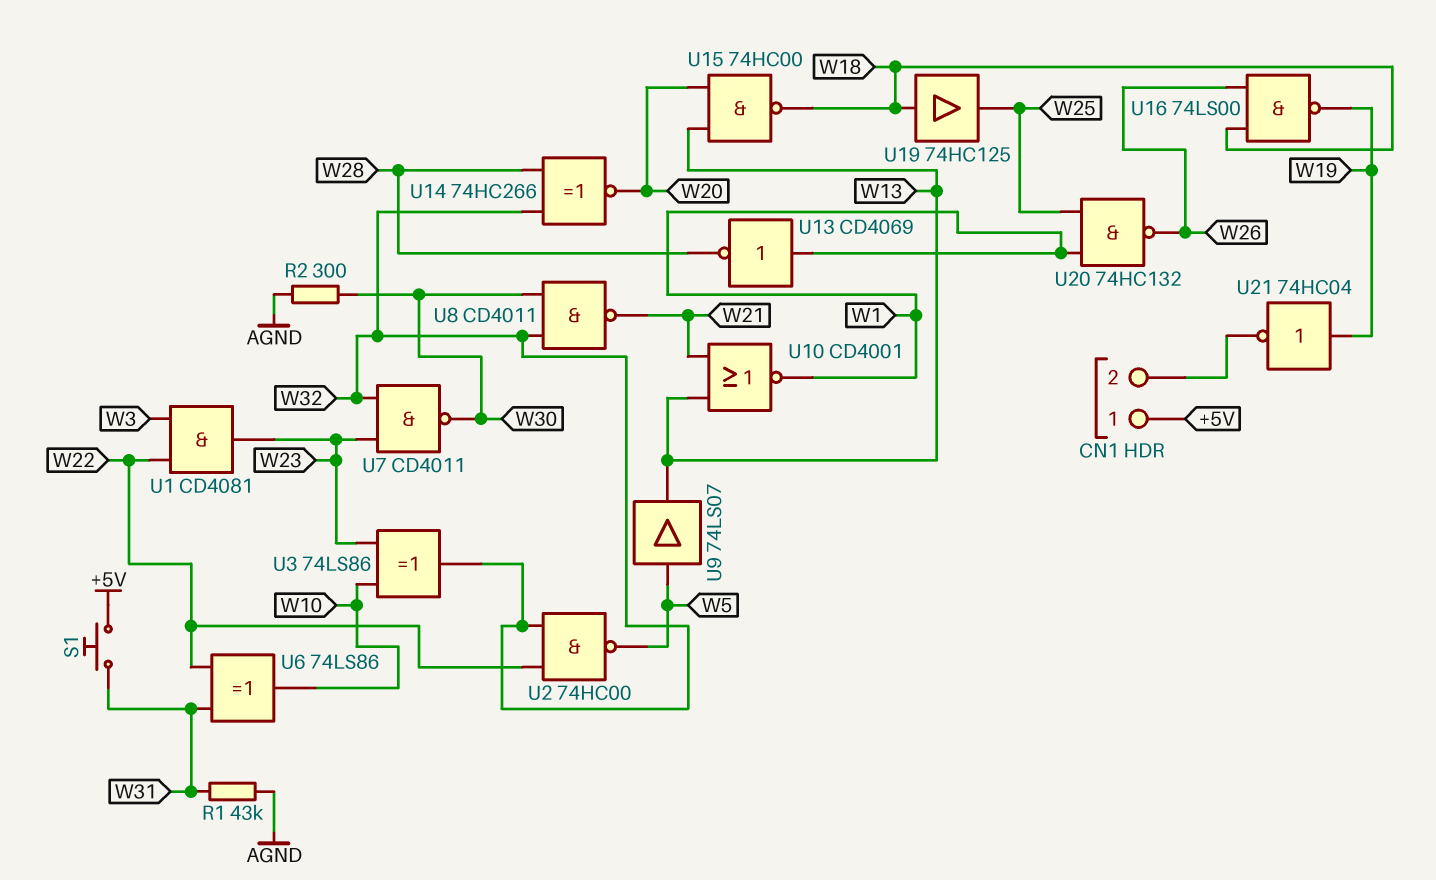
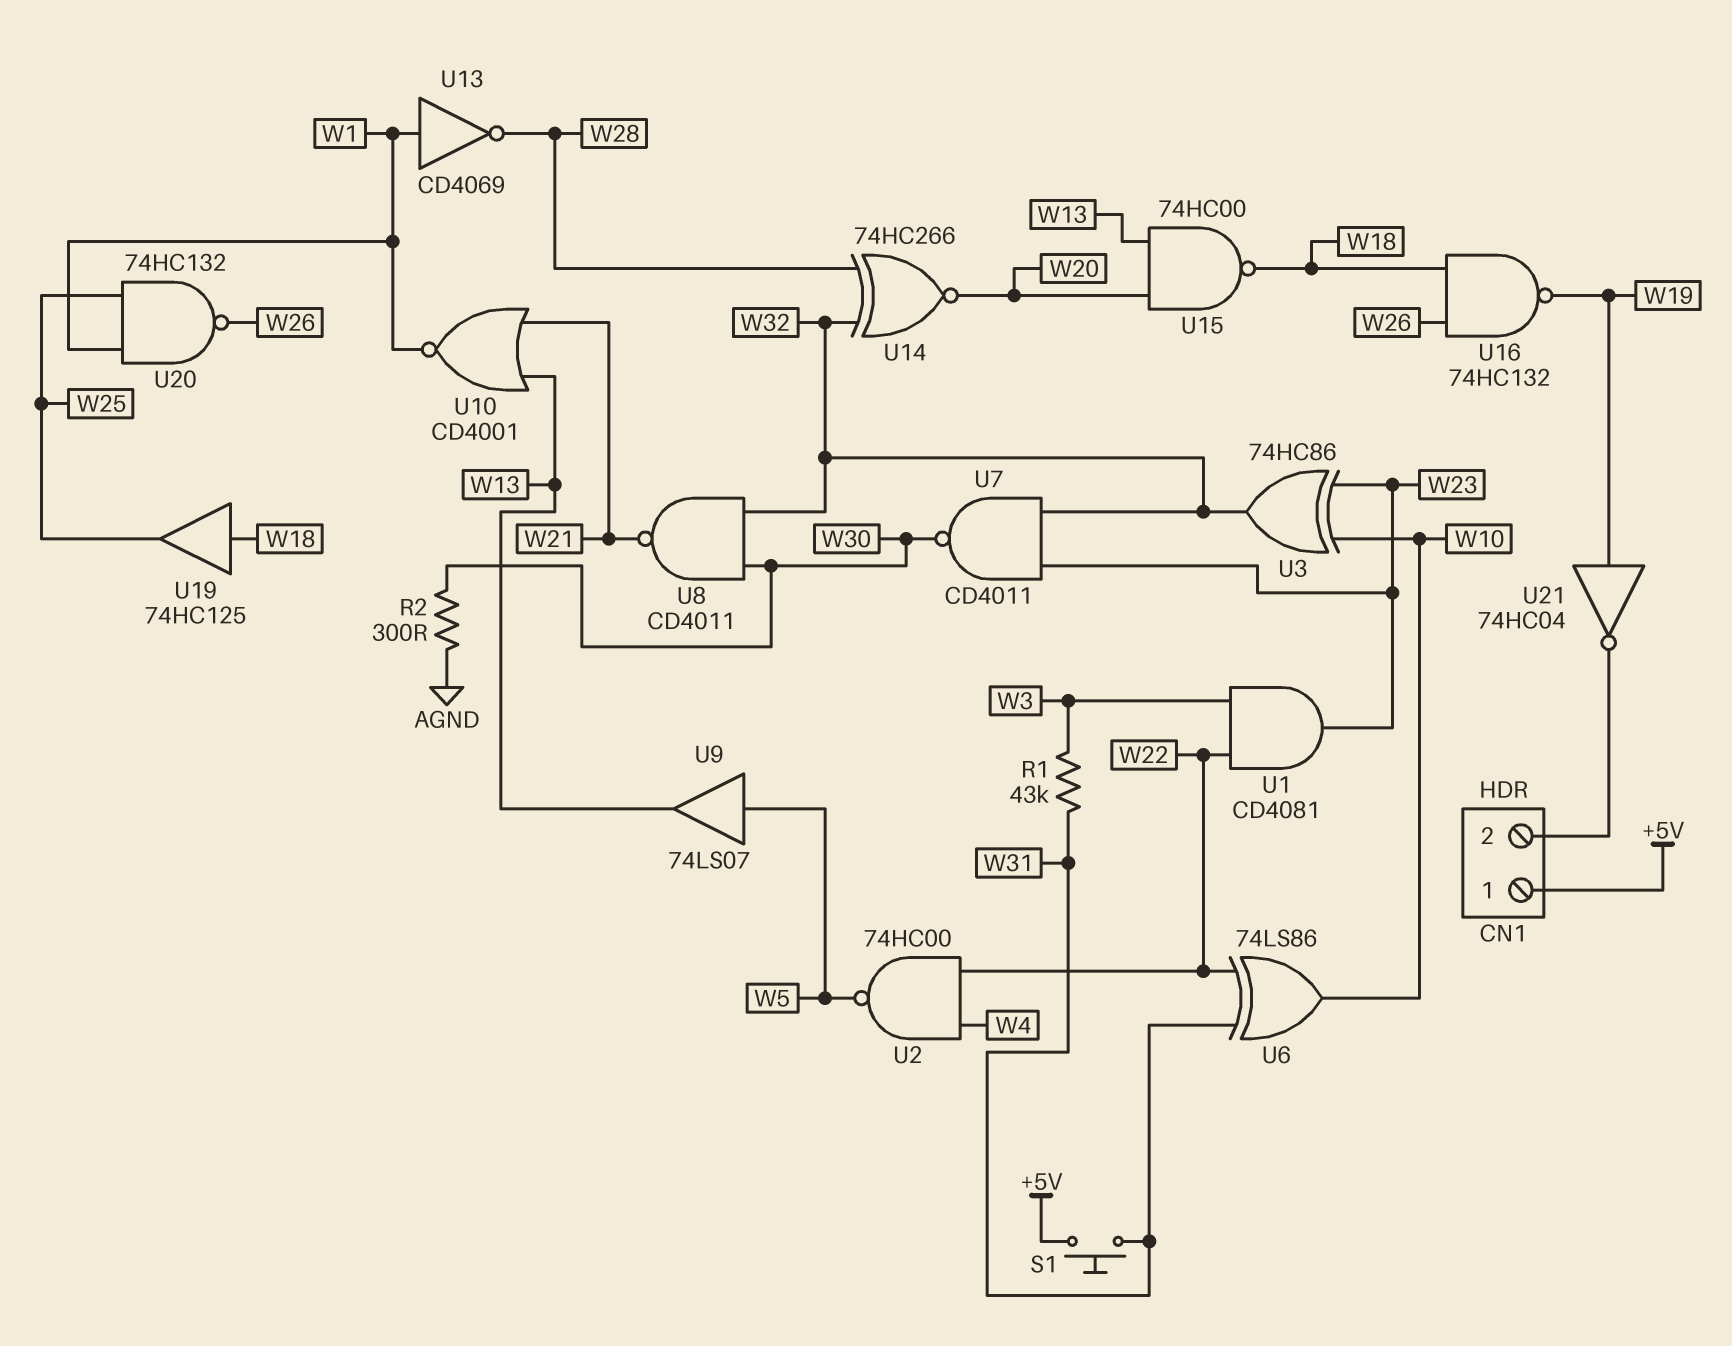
R1: 43k (AGND, W31) -> 43k (W3, W31)
U2: NAND 74HC00 (in W22, in W32, out W5) -> NAND 74HC00 (in W4, in W22, out W5)
U3: XOR 74LS86 (in W10, in W23, out W32) -> XOR 74HC86 (in W10, in W23, out W32)
U16: NAND 74LS00 (in W18, in W26, out W19) -> NAND 74HC132 (in W18, in W26, out W19)

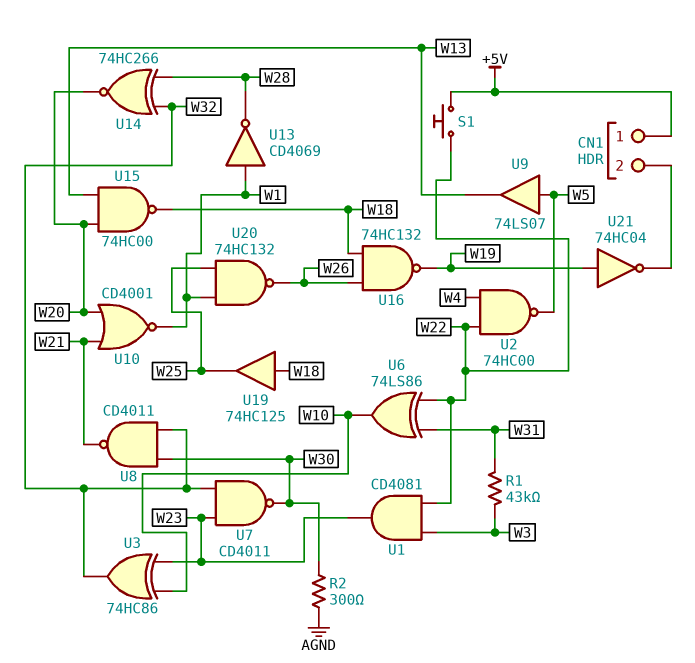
S1: button (+5V, W31) -> button (+5V, W22)
U10: NOR CD4001 (in W13, in W21, out W1) -> NOR CD4001 (in W20, in W21, out W1)

